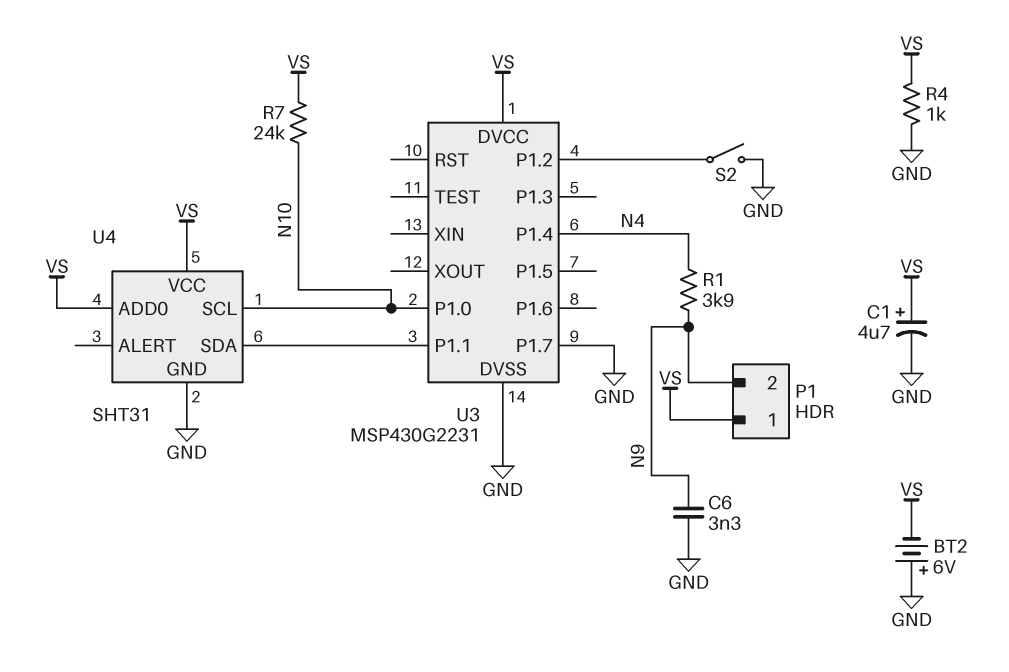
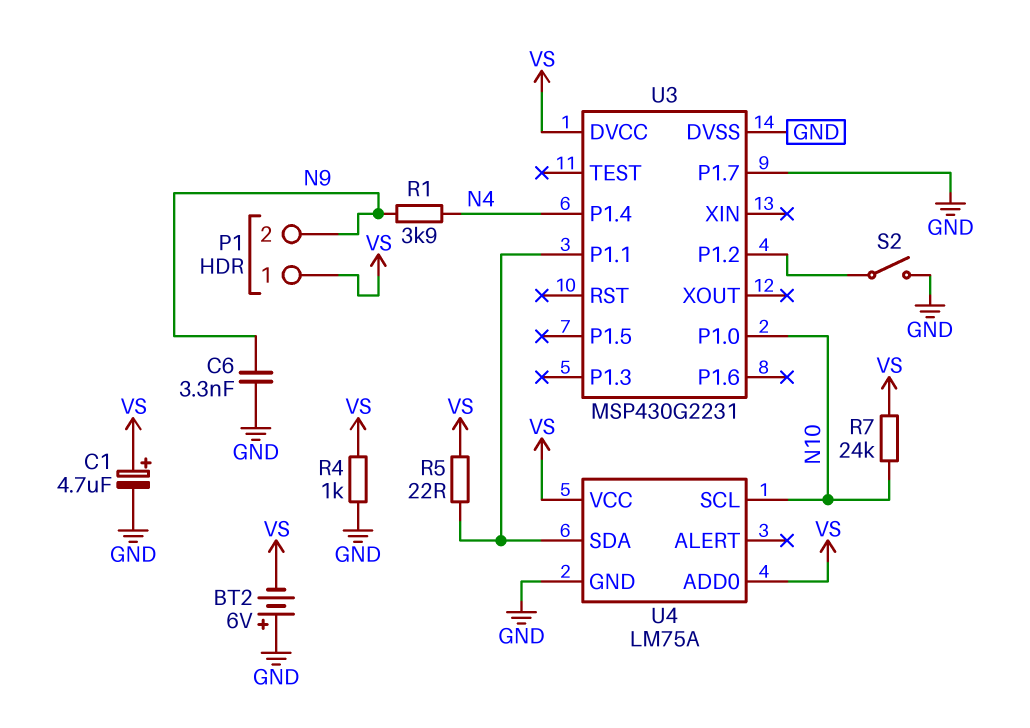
R5: none -> 22 (U3/P1.1, VS)
U4: SHT31 -> LM75A

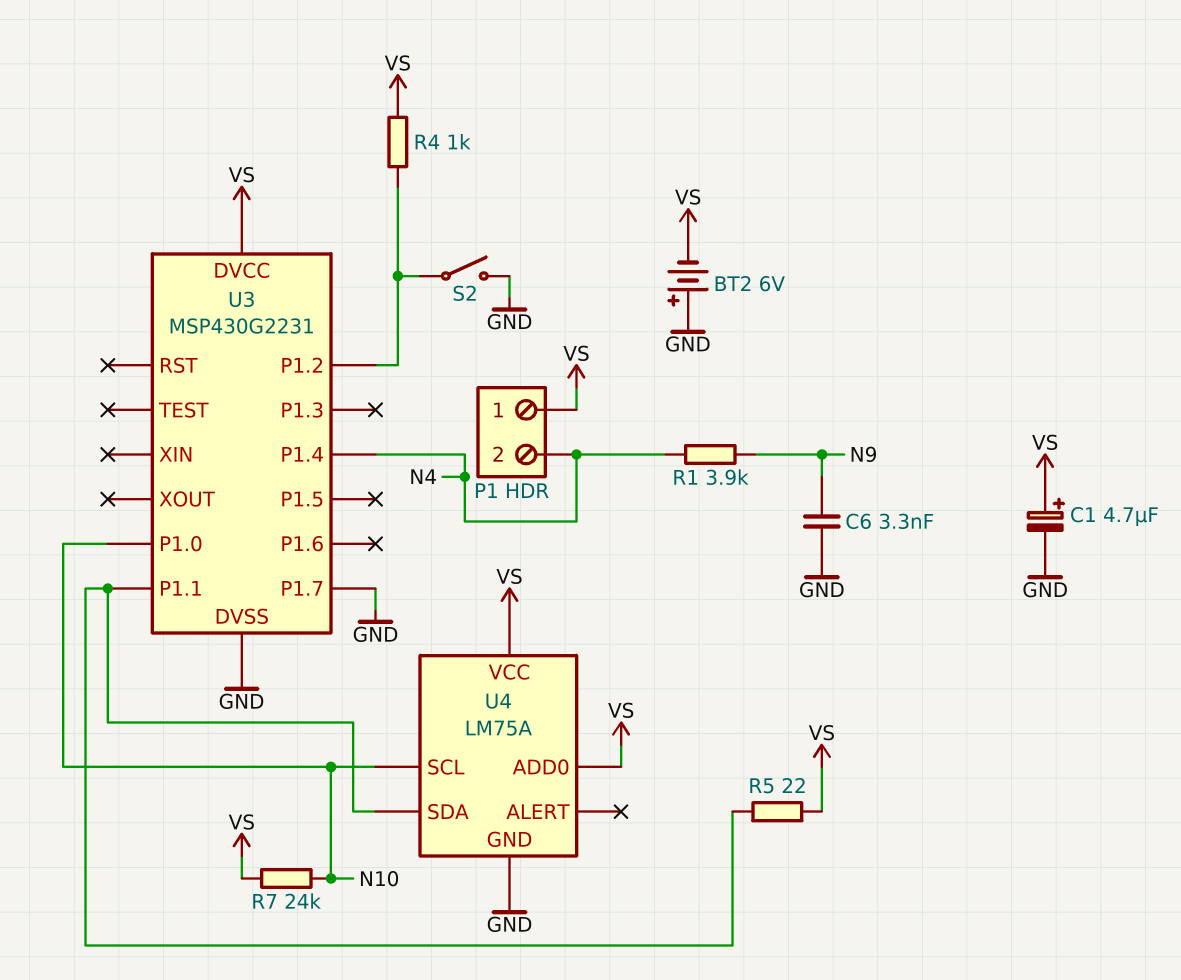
P1 pin 2: N9 -> N4
R4: 1k (GND, VS) -> 1k (U3/P1.2, VS)

